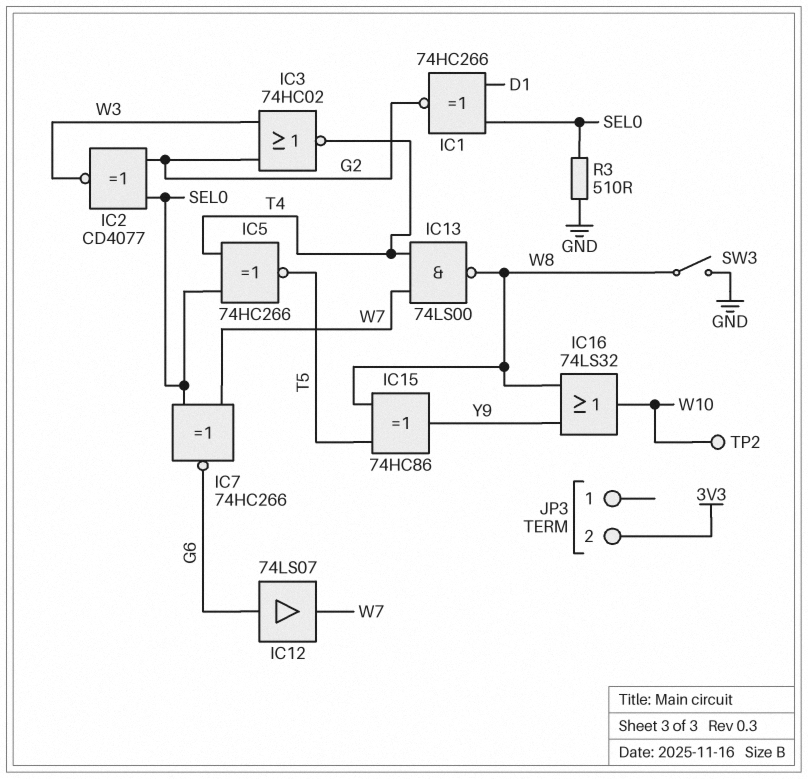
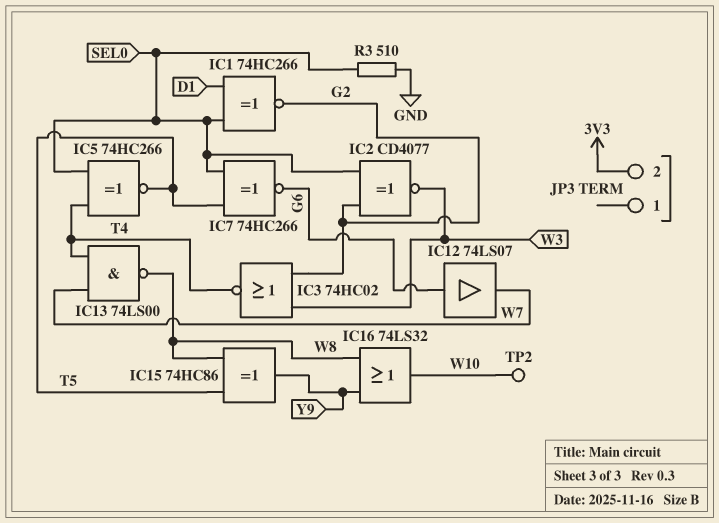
IC7: XNOR 74HC266 (in SEL0, in W7, out G6) -> XNOR 74HC266 (in SEL0, in T5, out G6)
SW3: switch (GND, W8) -> none

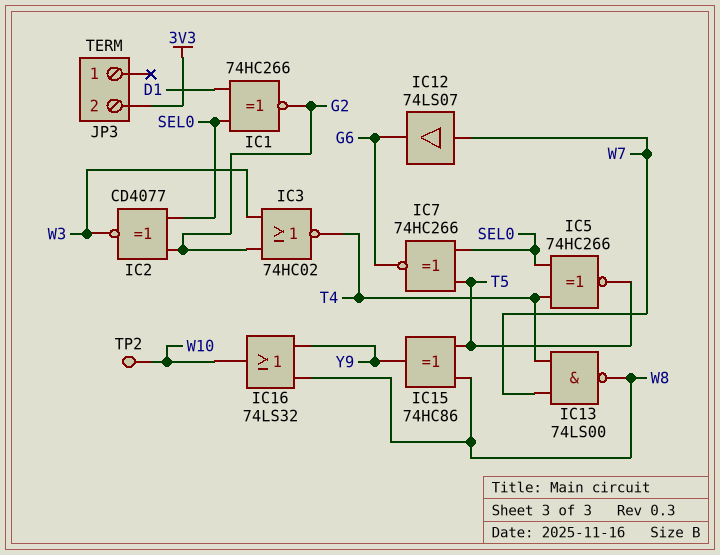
IC12: buffer 74LS07 (in G6, out W7) -> buffer 74LS07 (in W7, out G6)
R3: 510 (GND, SEL0) -> none

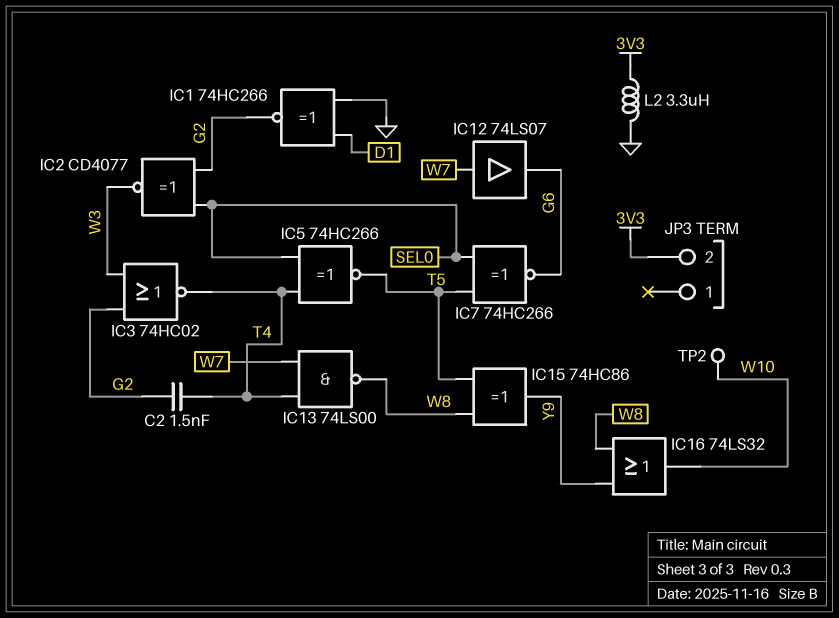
C2: none -> 1.5nF (G2, T4)
IC1: XNOR 74HC266 (in D1, in SEL0, out G2) -> XNOR 74HC266 (in D1, in GND, out G2)
L2: none -> 3.3uH (3V3, GND)

